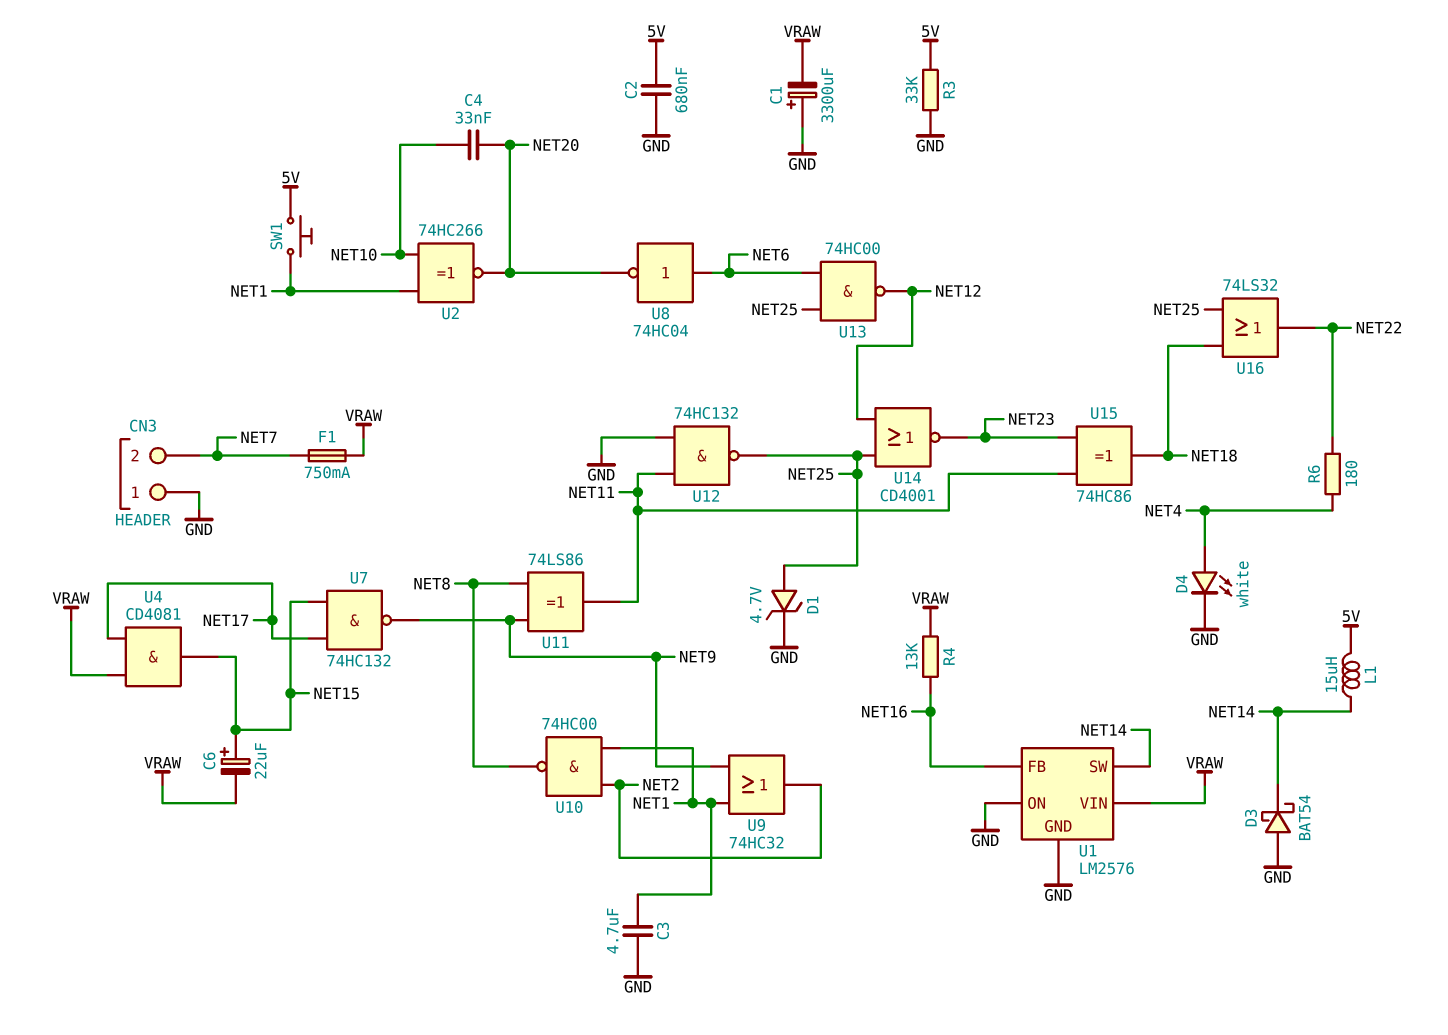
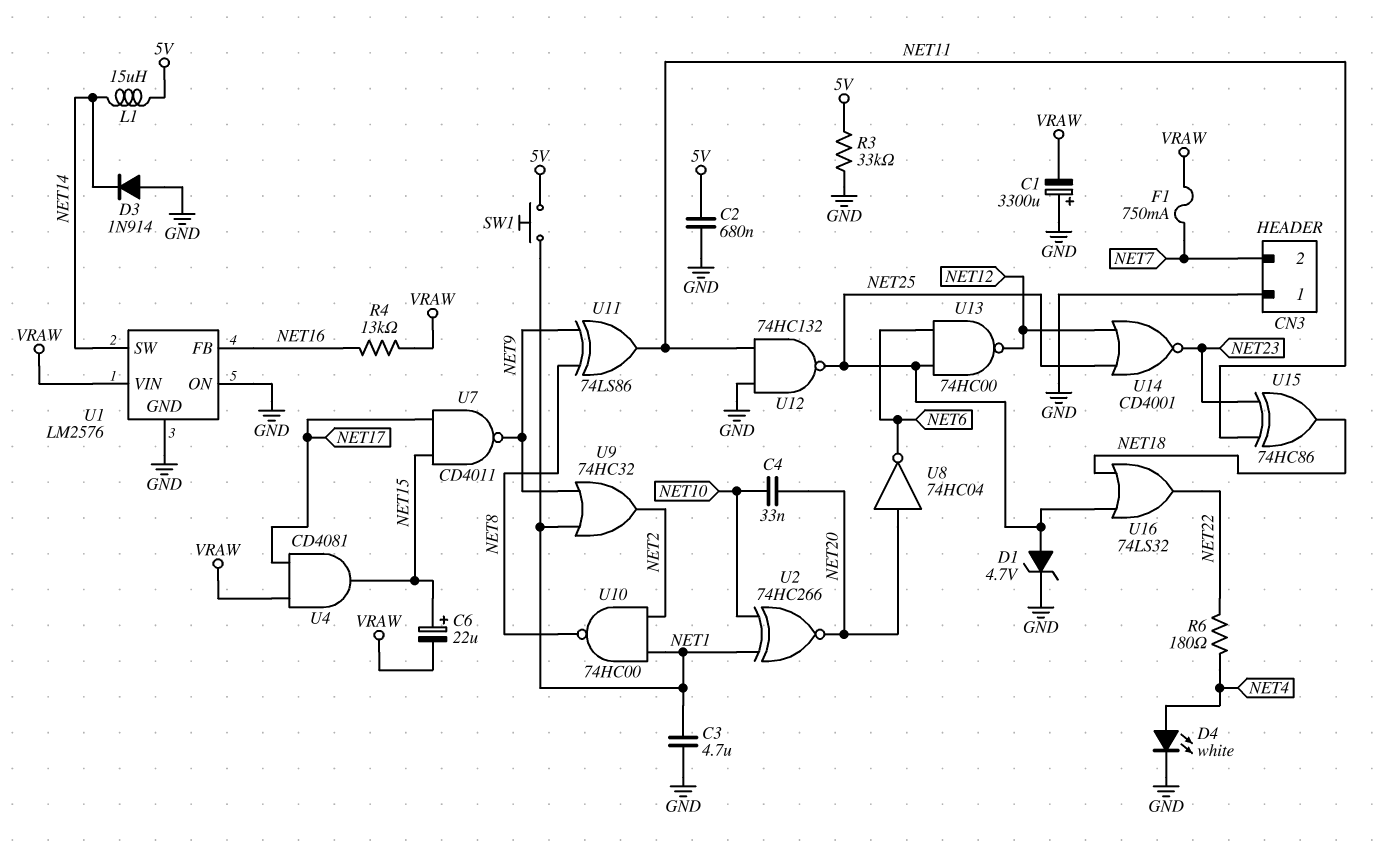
D3: schottky BAT54 (A GND, K NET14) -> diode 1N914 (A GND, K NET14)
U7: NAND 74HC132 (in NET15, in NET17, out NET9) -> NAND CD4011 (in NET15, in NET17, out NET9)
U8: NOT 74HC04 (in NET6, out NET20) -> NOT 74HC04 (in NET20, out NET6)

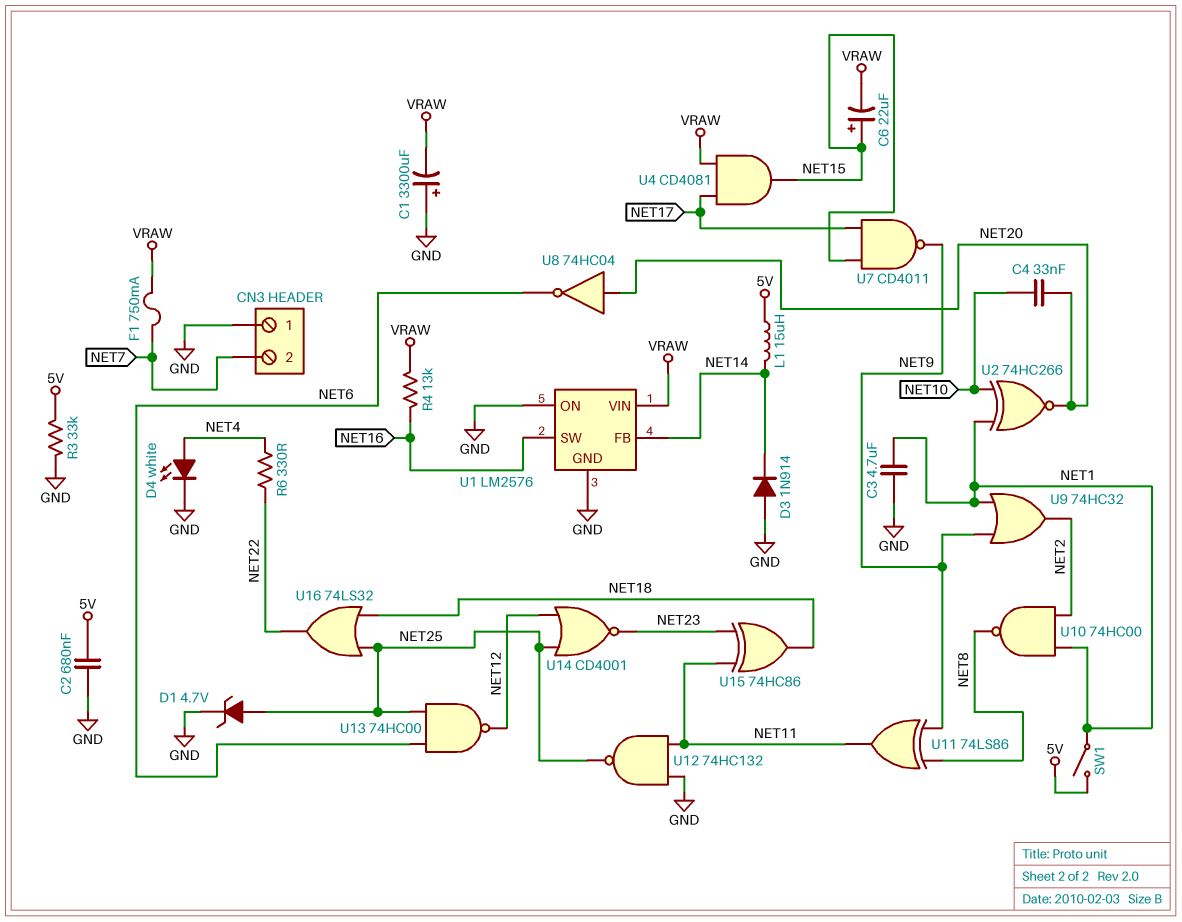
R6: 180 (NET4, NET22) -> 330 (NET4, NET22)
SW1: button (5V, NET1) -> switch (5V, NET1)
U1 pin FB: NET16 -> NET14
U1 pin SW: NET14 -> NET16

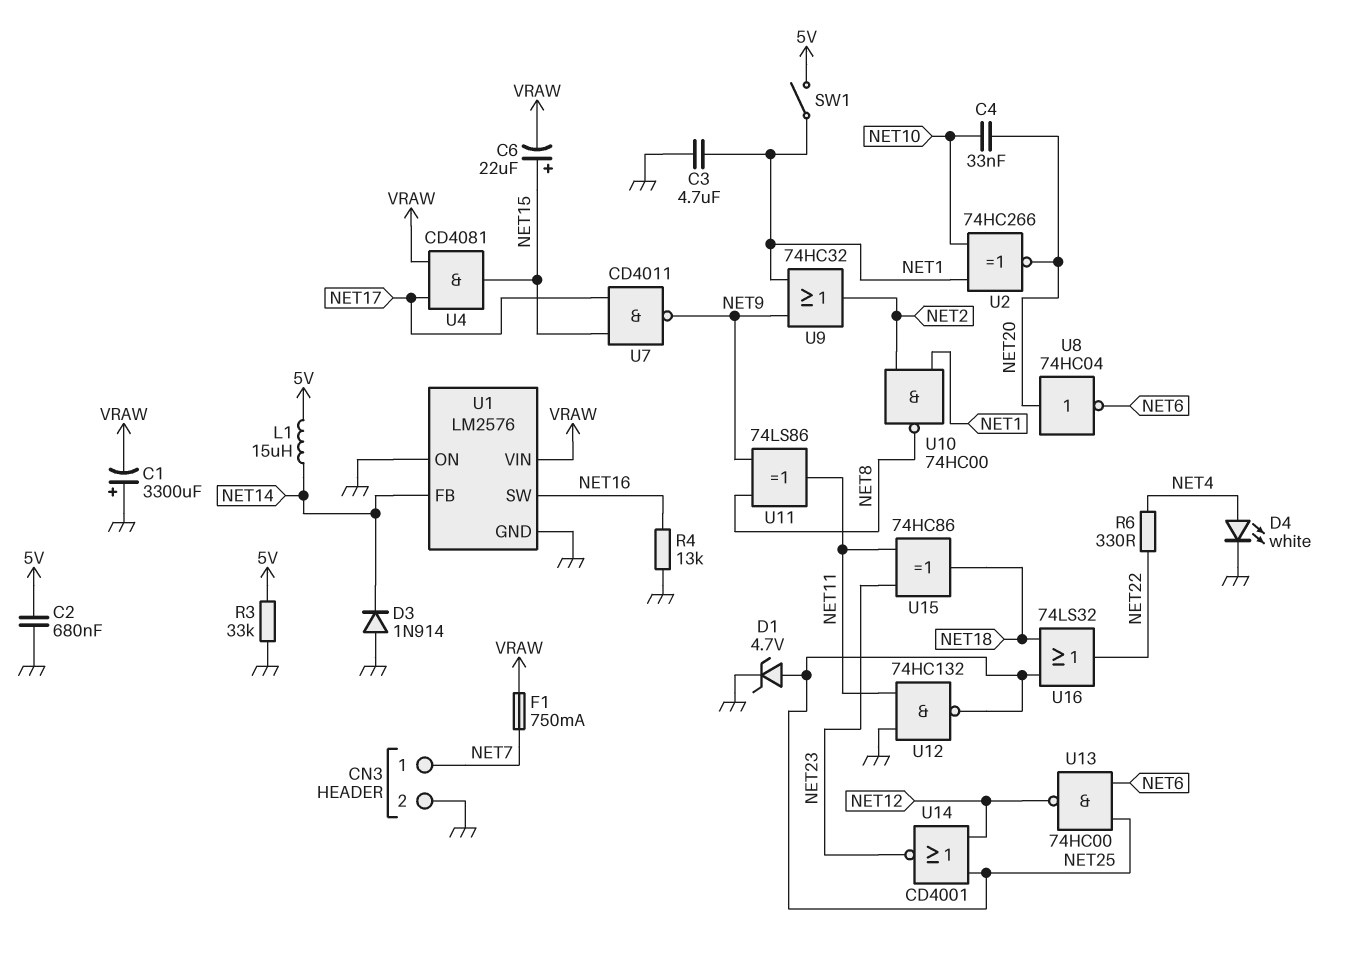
CN3 pin 1: GND -> NET7
CN3 pin 2: NET7 -> GND
R4: 13k (NET16, VRAW) -> 13k (GND, NET16)

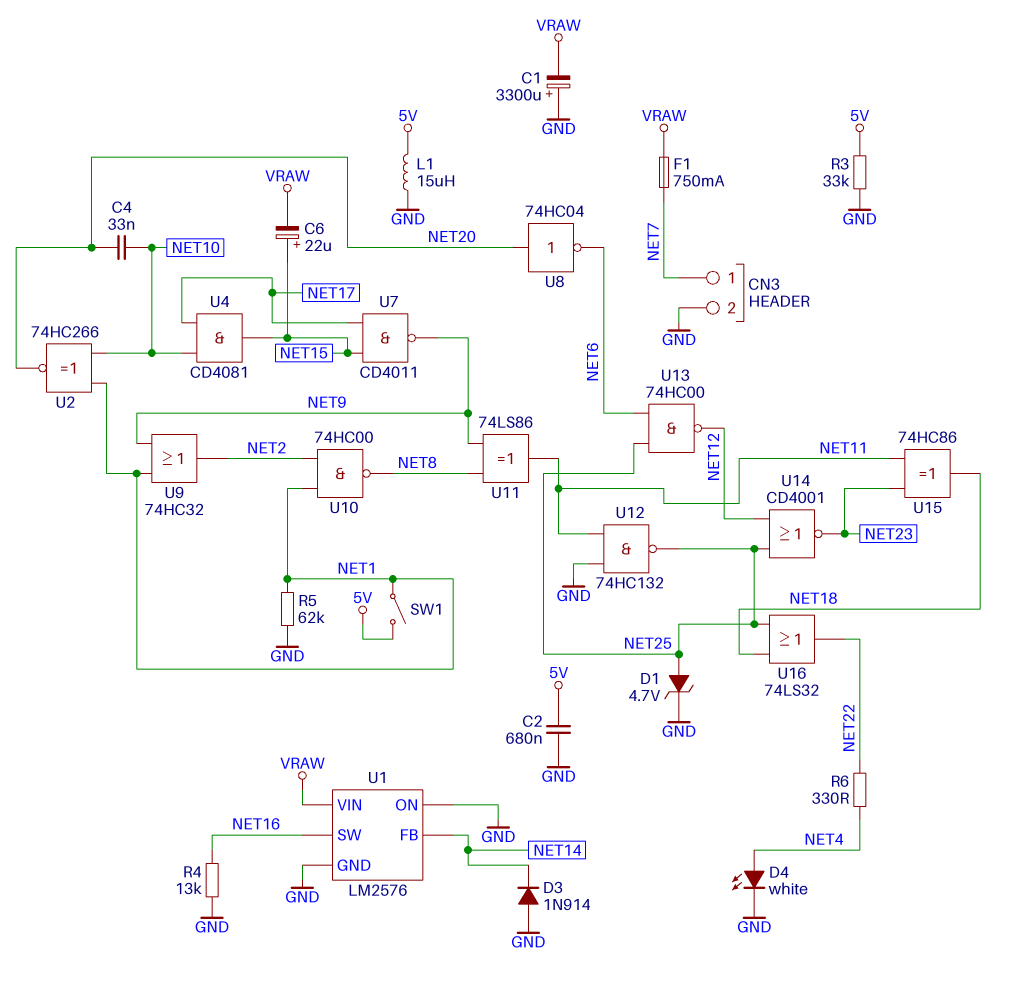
C3: 4.7uF (GND, NET1) -> none
L1: 15uH (5V, NET14) -> 15uH (5V, GND)
R5: none -> 62k (GND, NET1)
U4: AND CD4081 (in NET17, in VRAW, out NET15) -> AND CD4081 (in NET10, in NET17, out NET15)

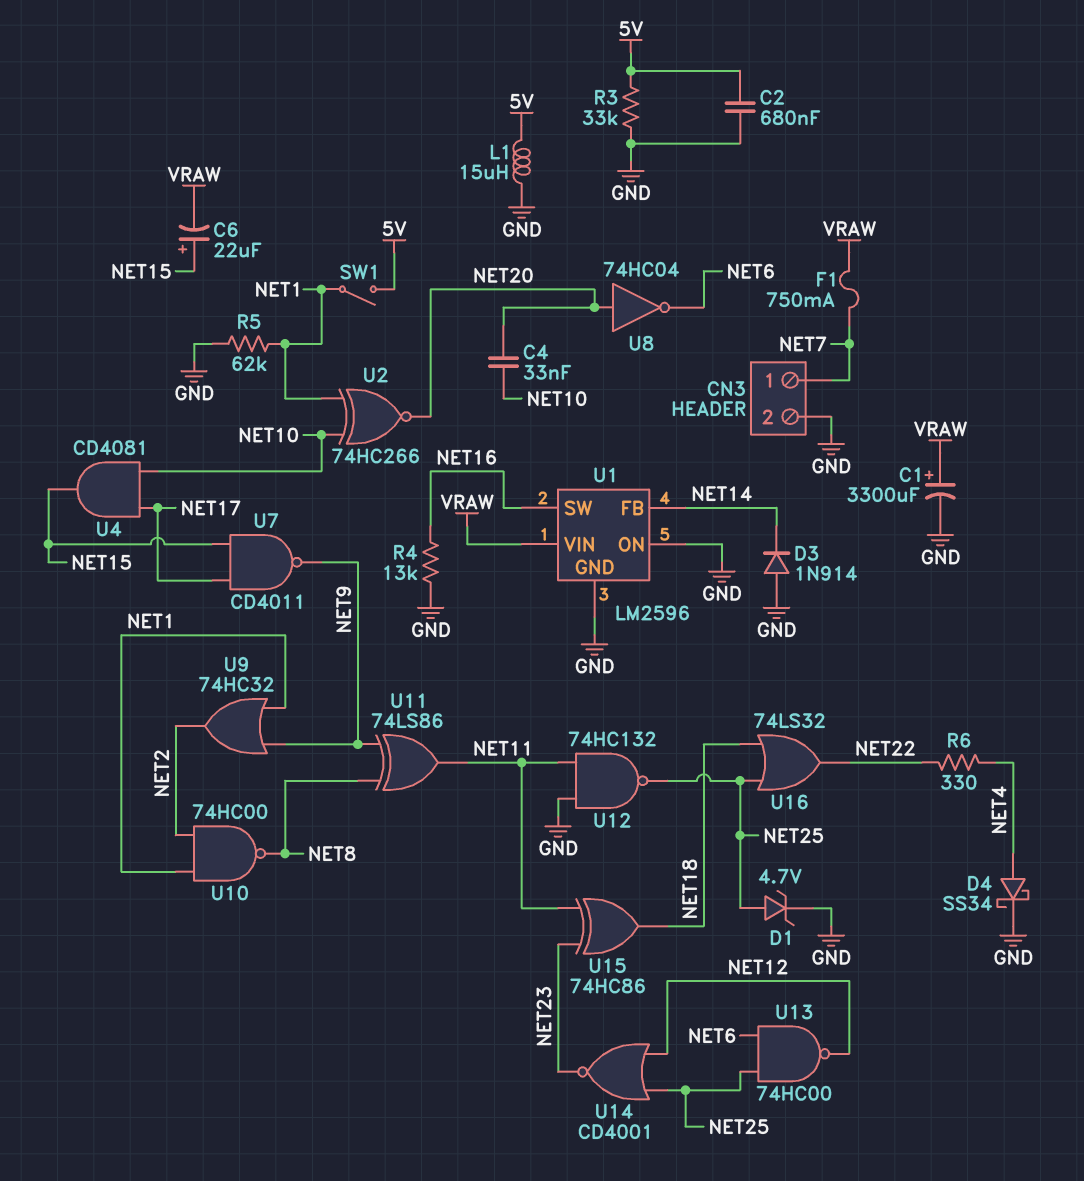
C1: 3300uF (plus GND, minus VRAW) -> 3300uF (plus VRAW, minus GND)
D4: LED white (A NET4, K GND) -> schottky SS34 (A NET4, K GND)
U1: LM2576 -> LM2596

